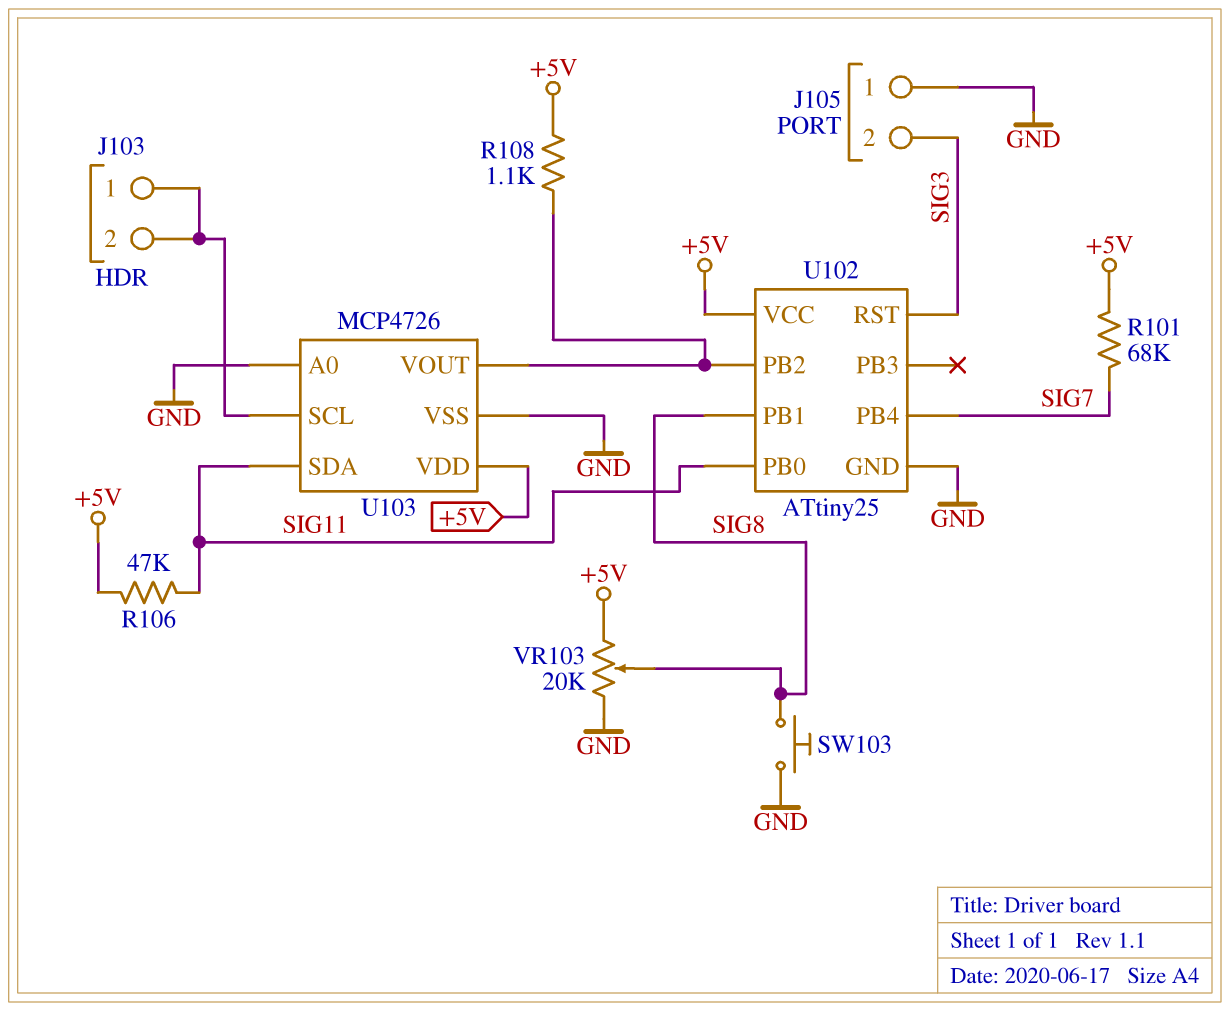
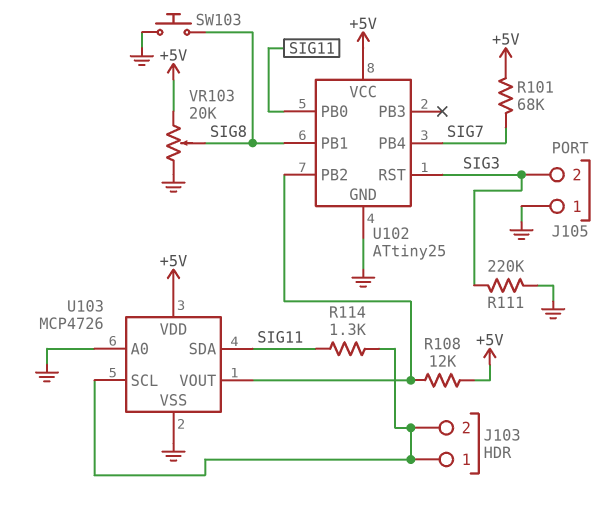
R106: 47k (+5V, SIG11) -> none
R108: 1.1k (+5V, U102/PB2) -> 12k (+5V, U102/PB2)
R111: none -> 220k (GND, SIG3)
R114: none -> 1.3k (J103/1, SIG11)

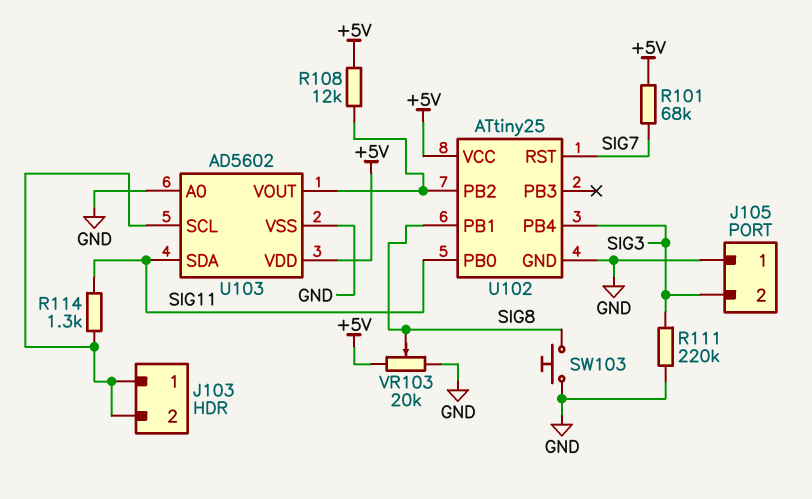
U102 pin PB4: SIG7 -> SIG3
U102 pin RST: SIG3 -> SIG7
U103: MCP4726 -> AD5602

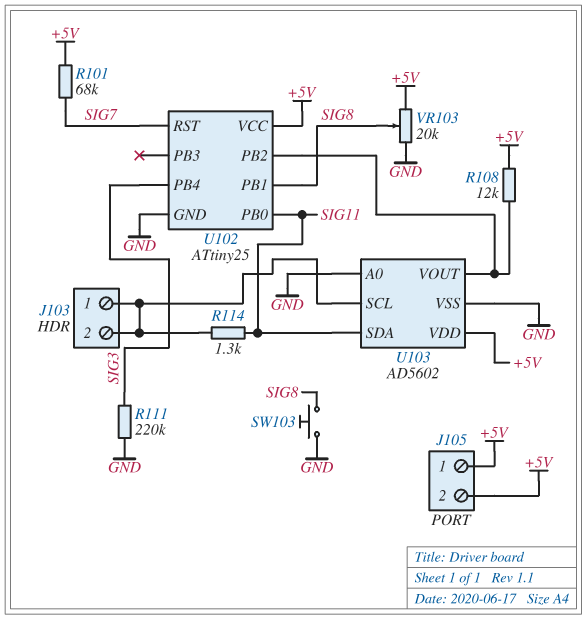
J105 pin 1: GND -> +5V
J105 pin 2: SIG3 -> +5V

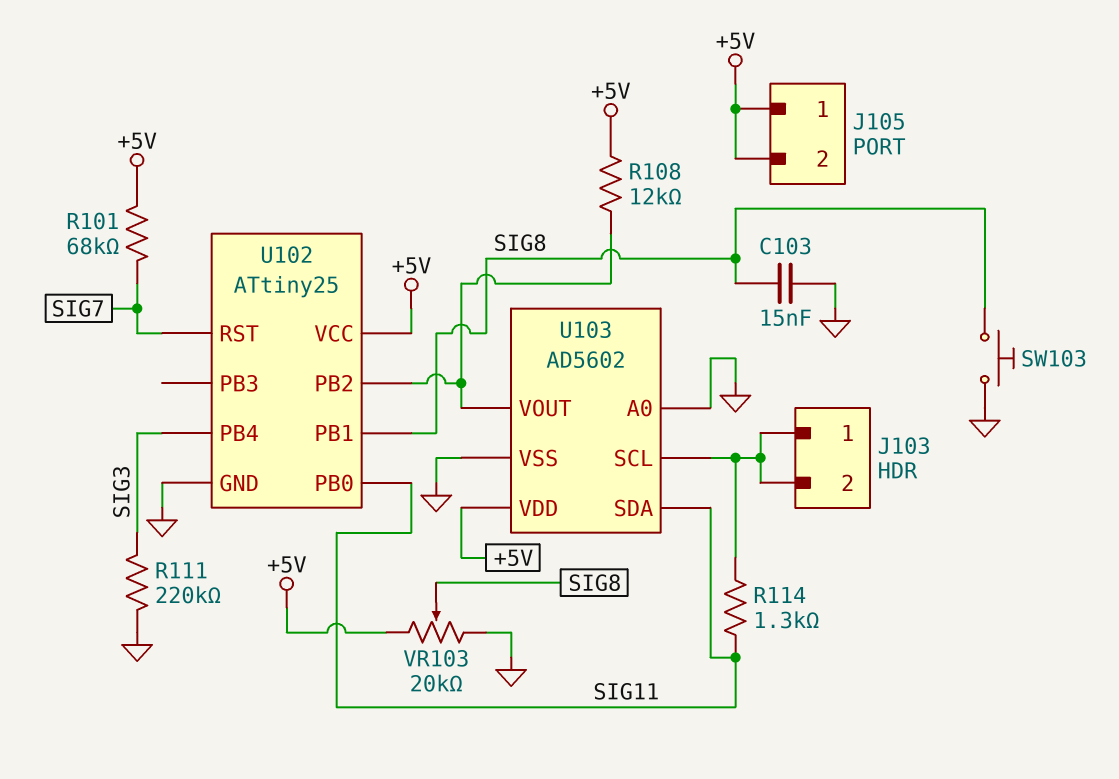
C103: none -> 15nF (GND, SIG8)

